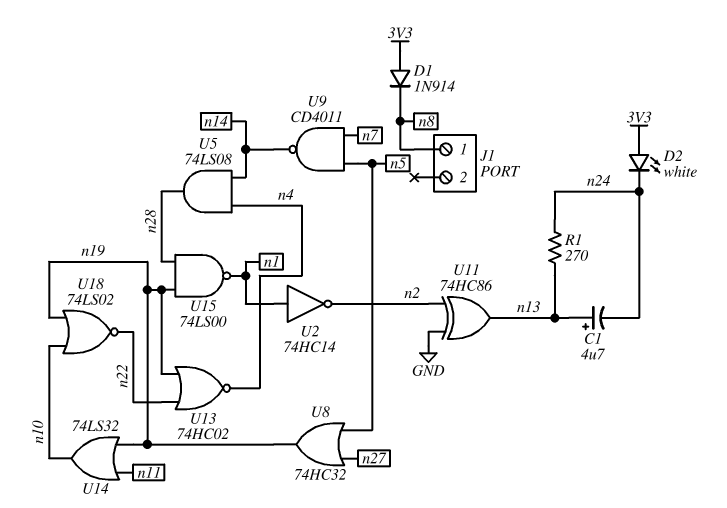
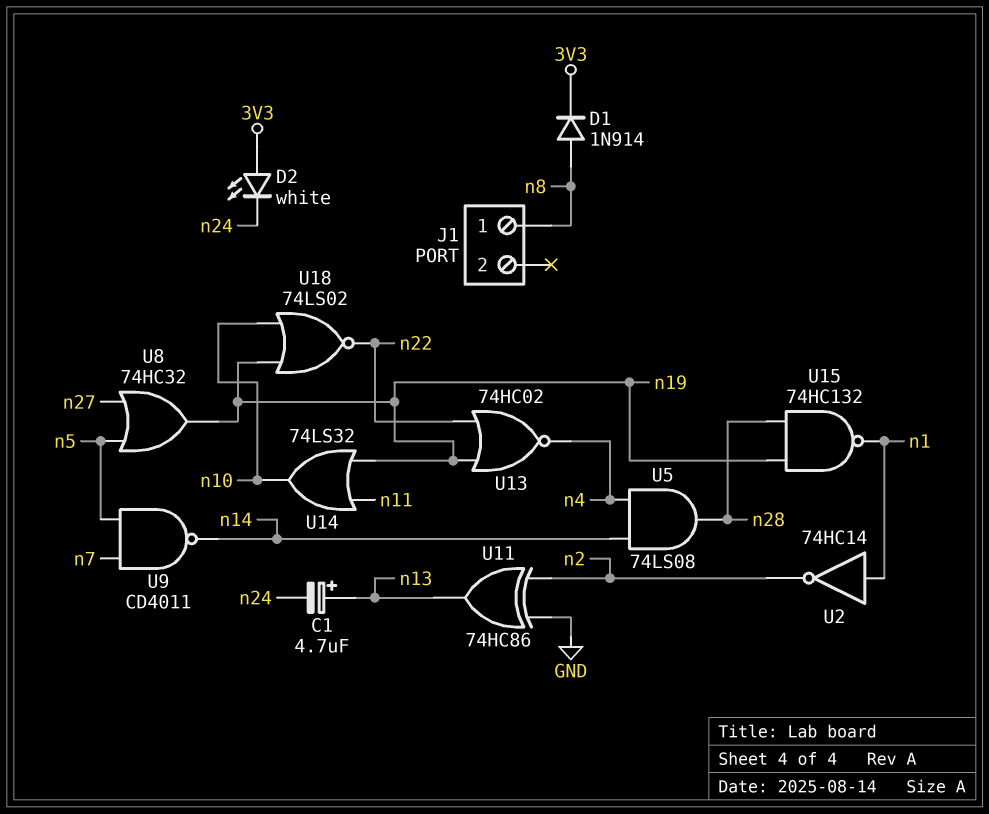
D1: diode 1N914 (A 3V3, K n8) -> diode 1N914 (A n8, K 3V3)
R1: 270 (n13, n24) -> none
U15: NAND 74LS00 (in n19, in n28, out n1) -> NAND 74HC132 (in n19, in n28, out n1)

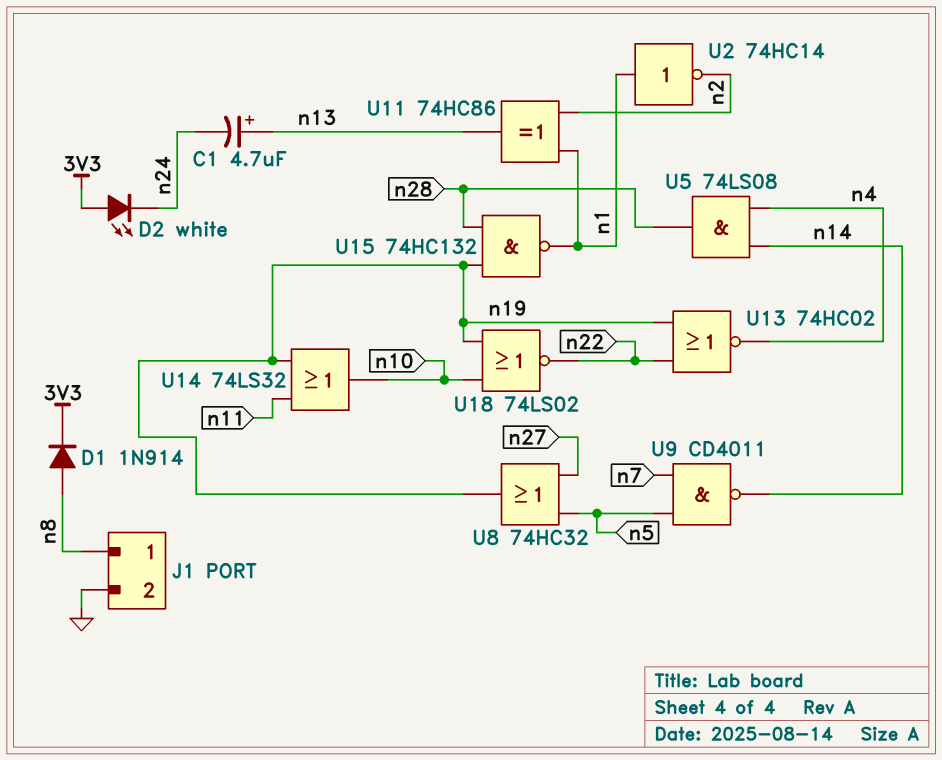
J1 pin 2: none -> GND
U11: XOR 74HC86 (in GND, in n2, out n13) -> XOR 74HC86 (in n1, in n2, out n13)

